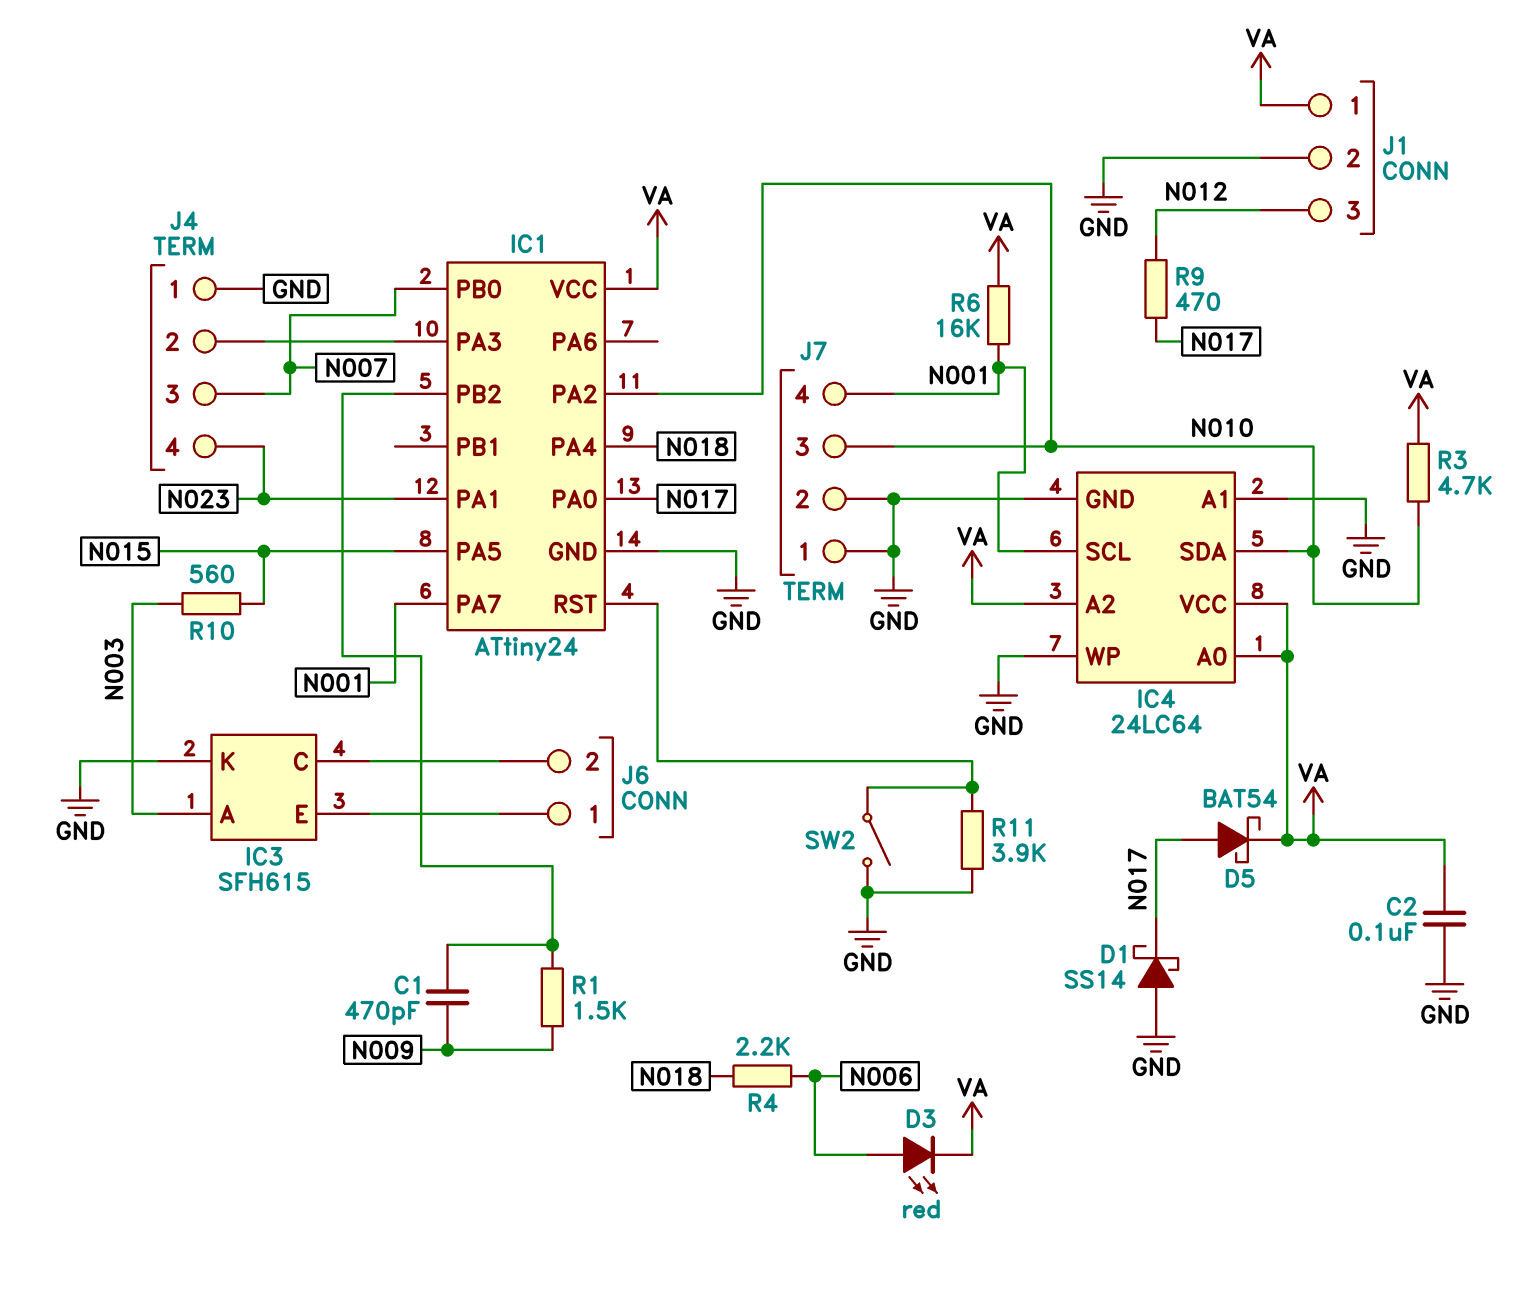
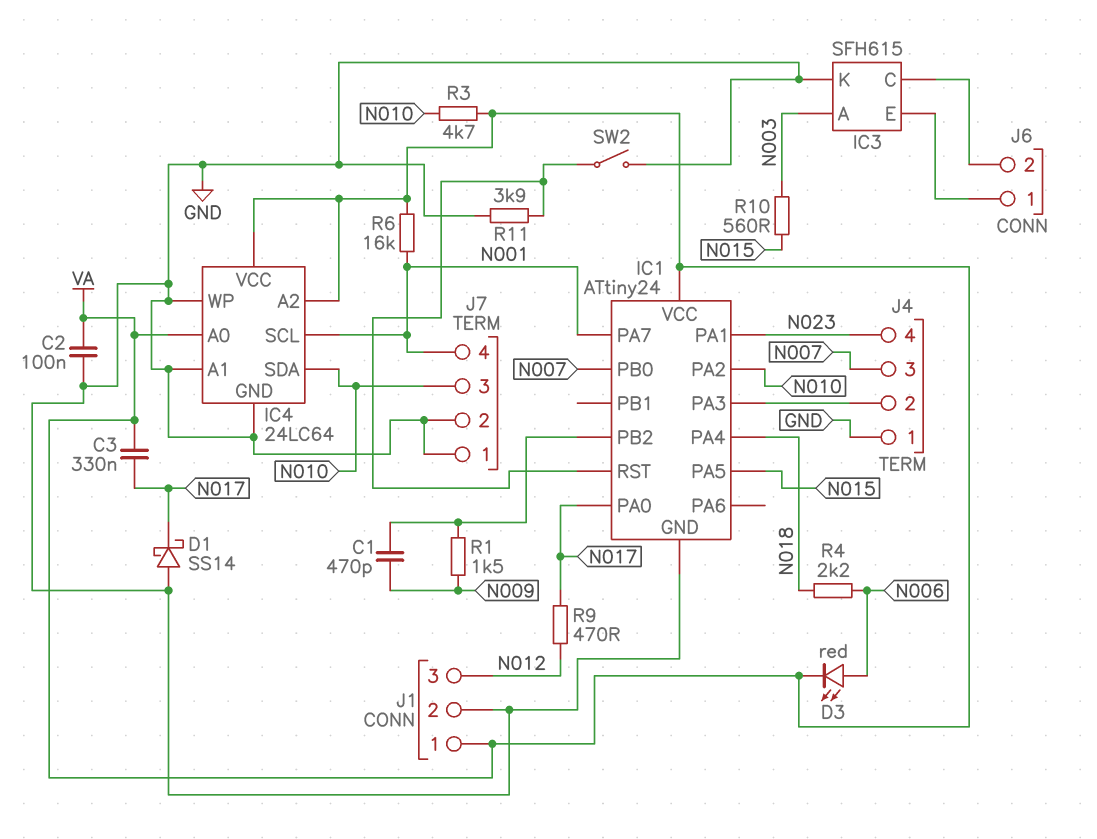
C3: none -> 330nF (N017, VA)
D5: schottky BAT54 (A N017, K VA) -> none

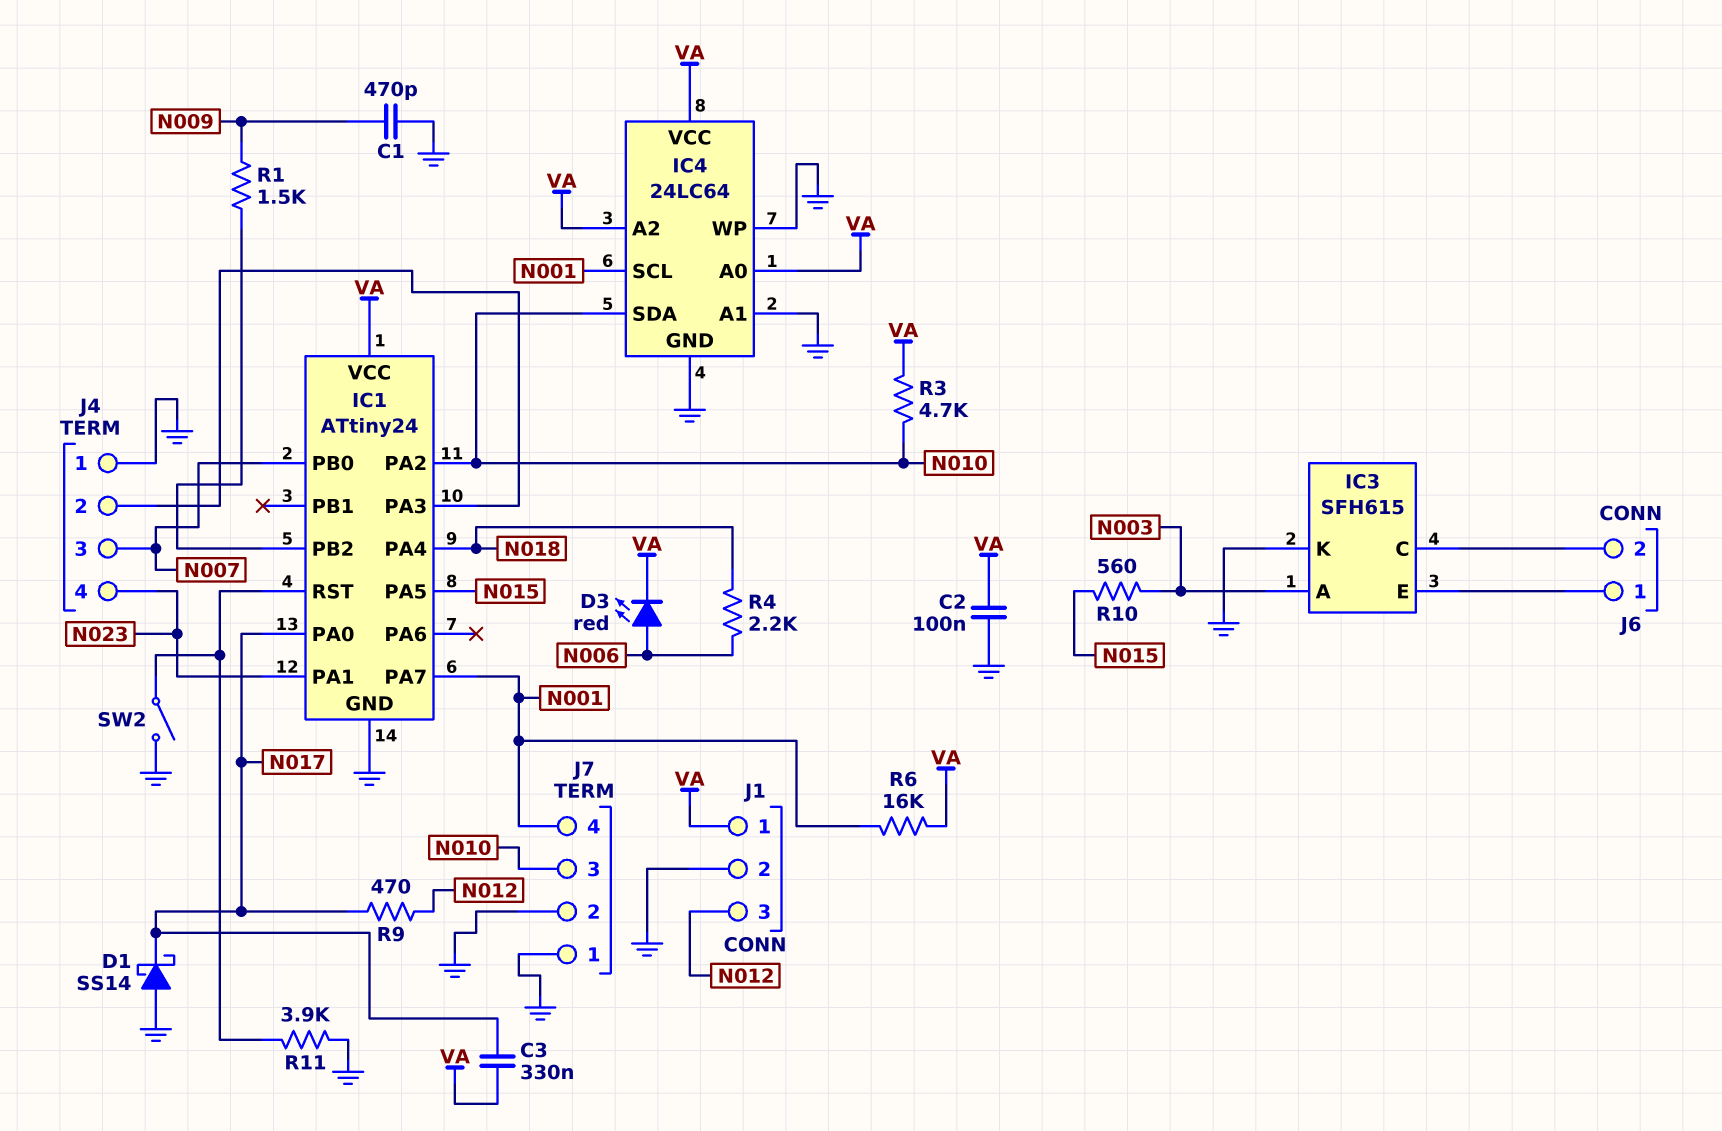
C1: 470pF (IC1/PB2, N009) -> 470pF (GND, N009)

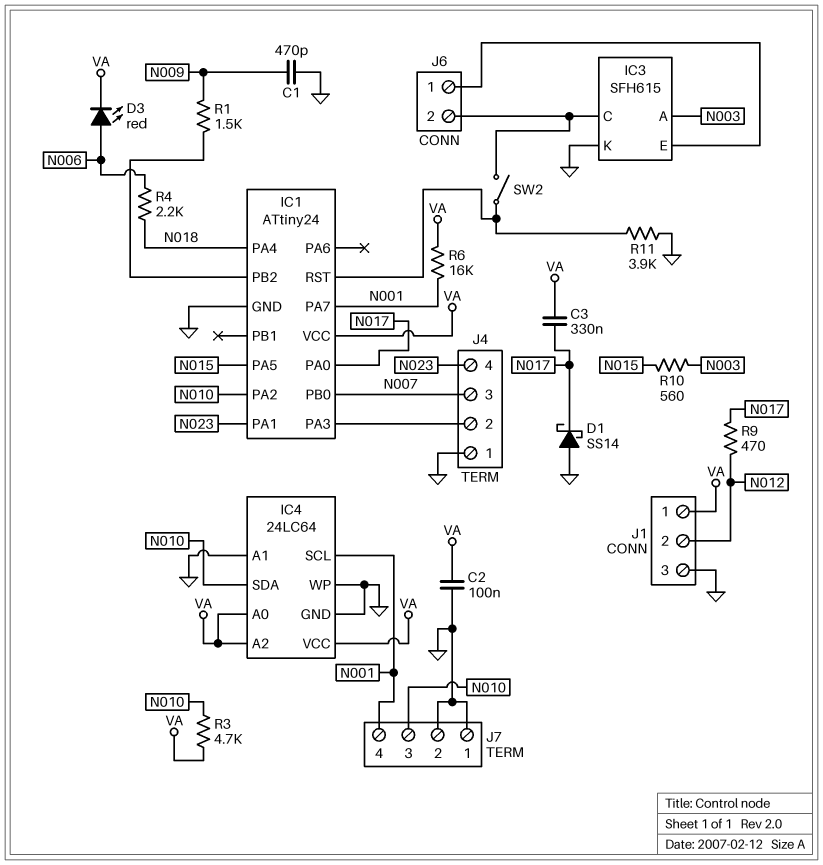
J1 pin 2: GND -> N012
J1 pin 3: N012 -> GND
SW2: switch (GND, IC1/RST) -> switch (IC1/RST, IC3/C)

